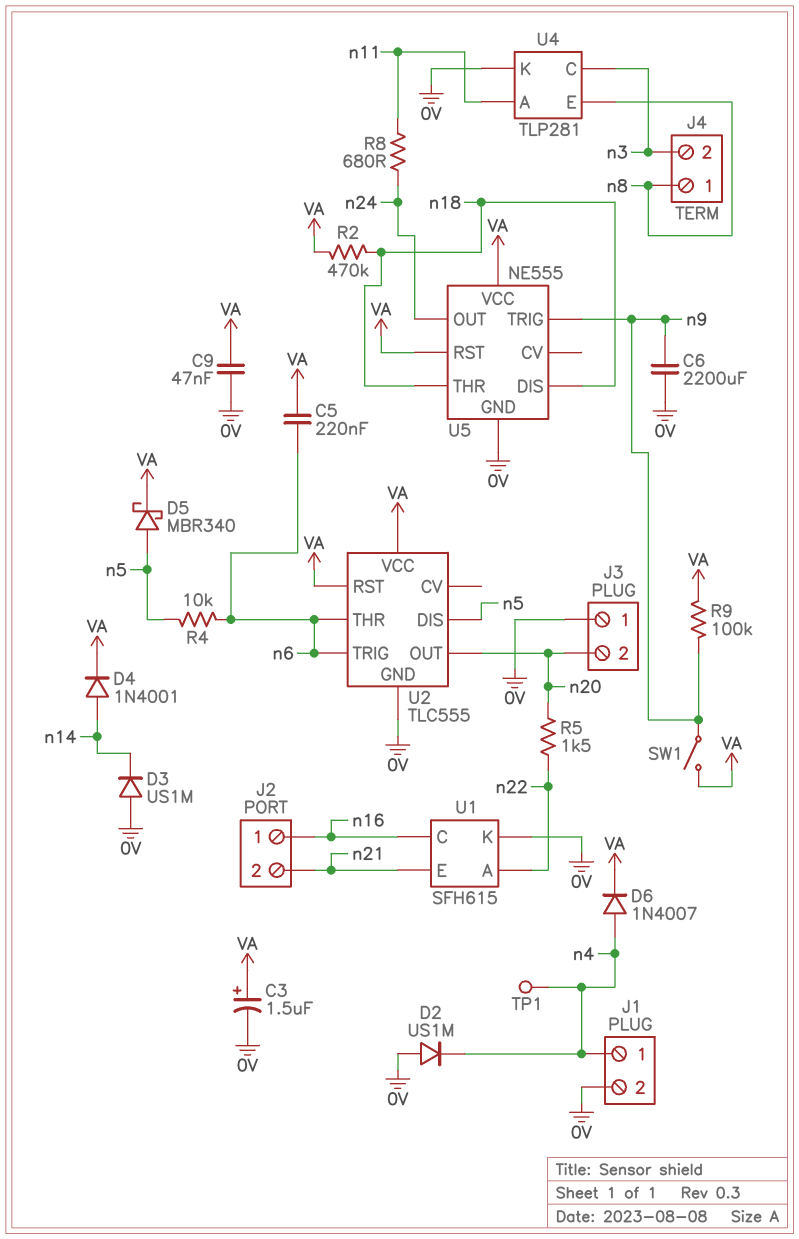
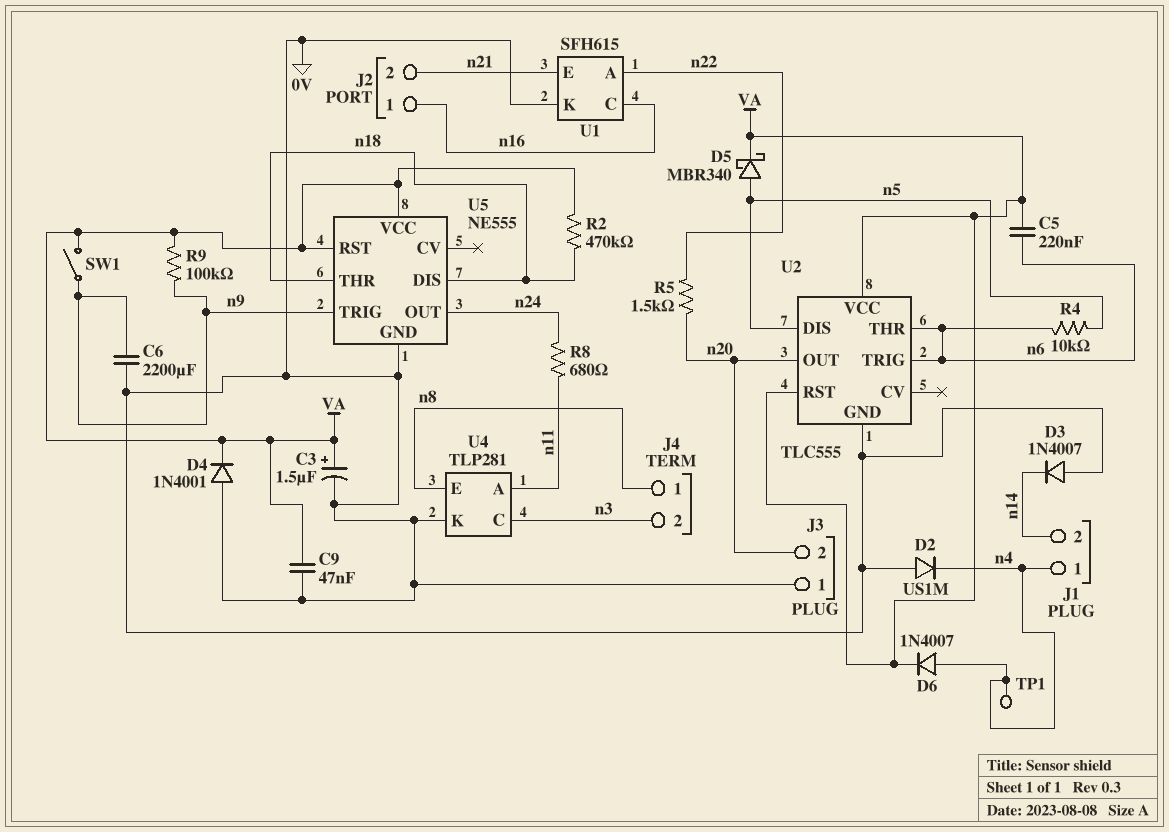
D3: diode US1M (A 0V, K n14) -> diode 1N4007 (A 0V, K n14)
D4: diode 1N4001 (A n14, K VA) -> diode 1N4001 (A 0V, K VA)
J1 pin 2: 0V -> n14

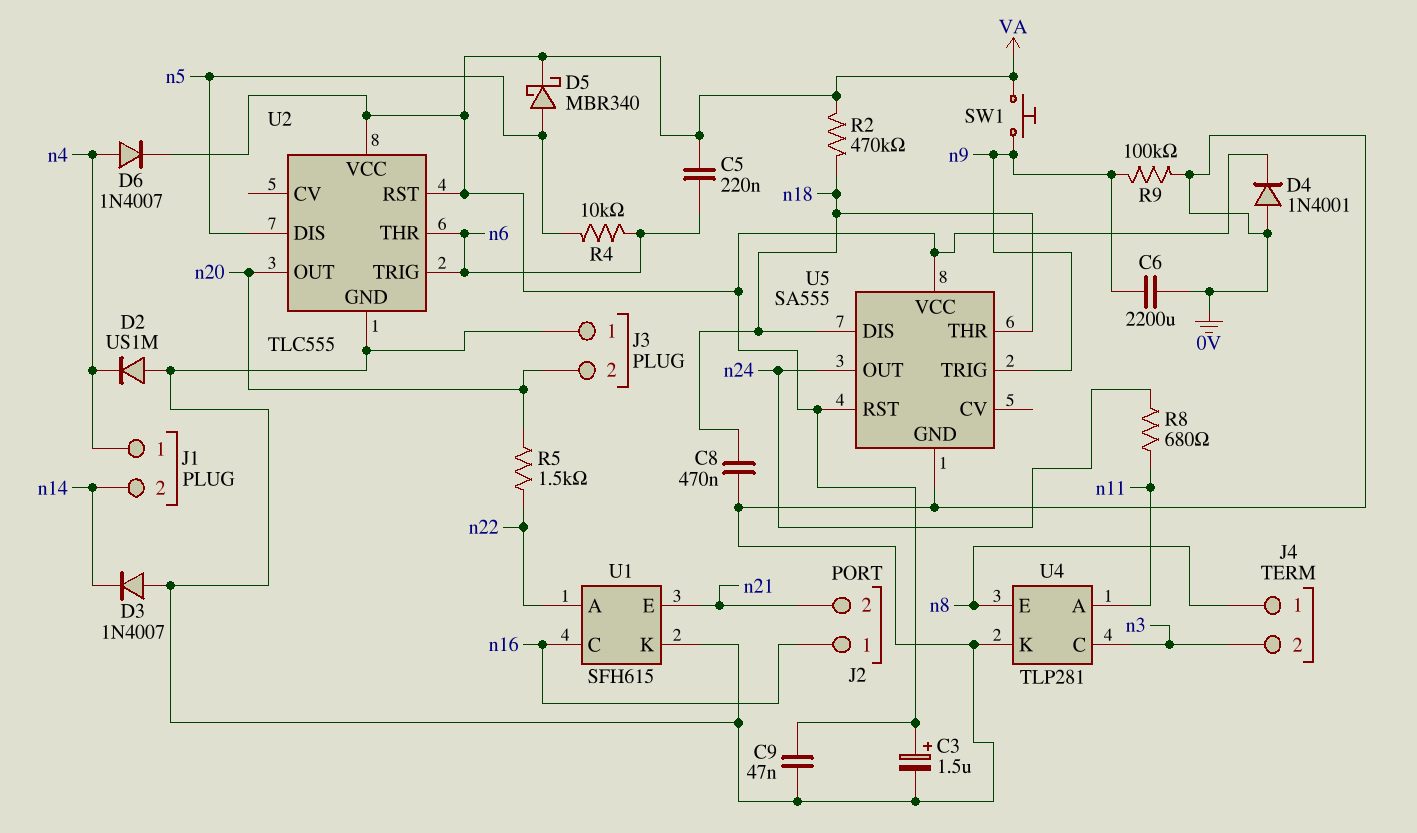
C8: none -> 470nF (0V, n18)
R9: 100k (VA, n9) -> 100k (0V, n9)
SW1: switch (VA, n9) -> button (VA, n9)
TP1: test point (n4) -> none
U5: NE555 -> SA555

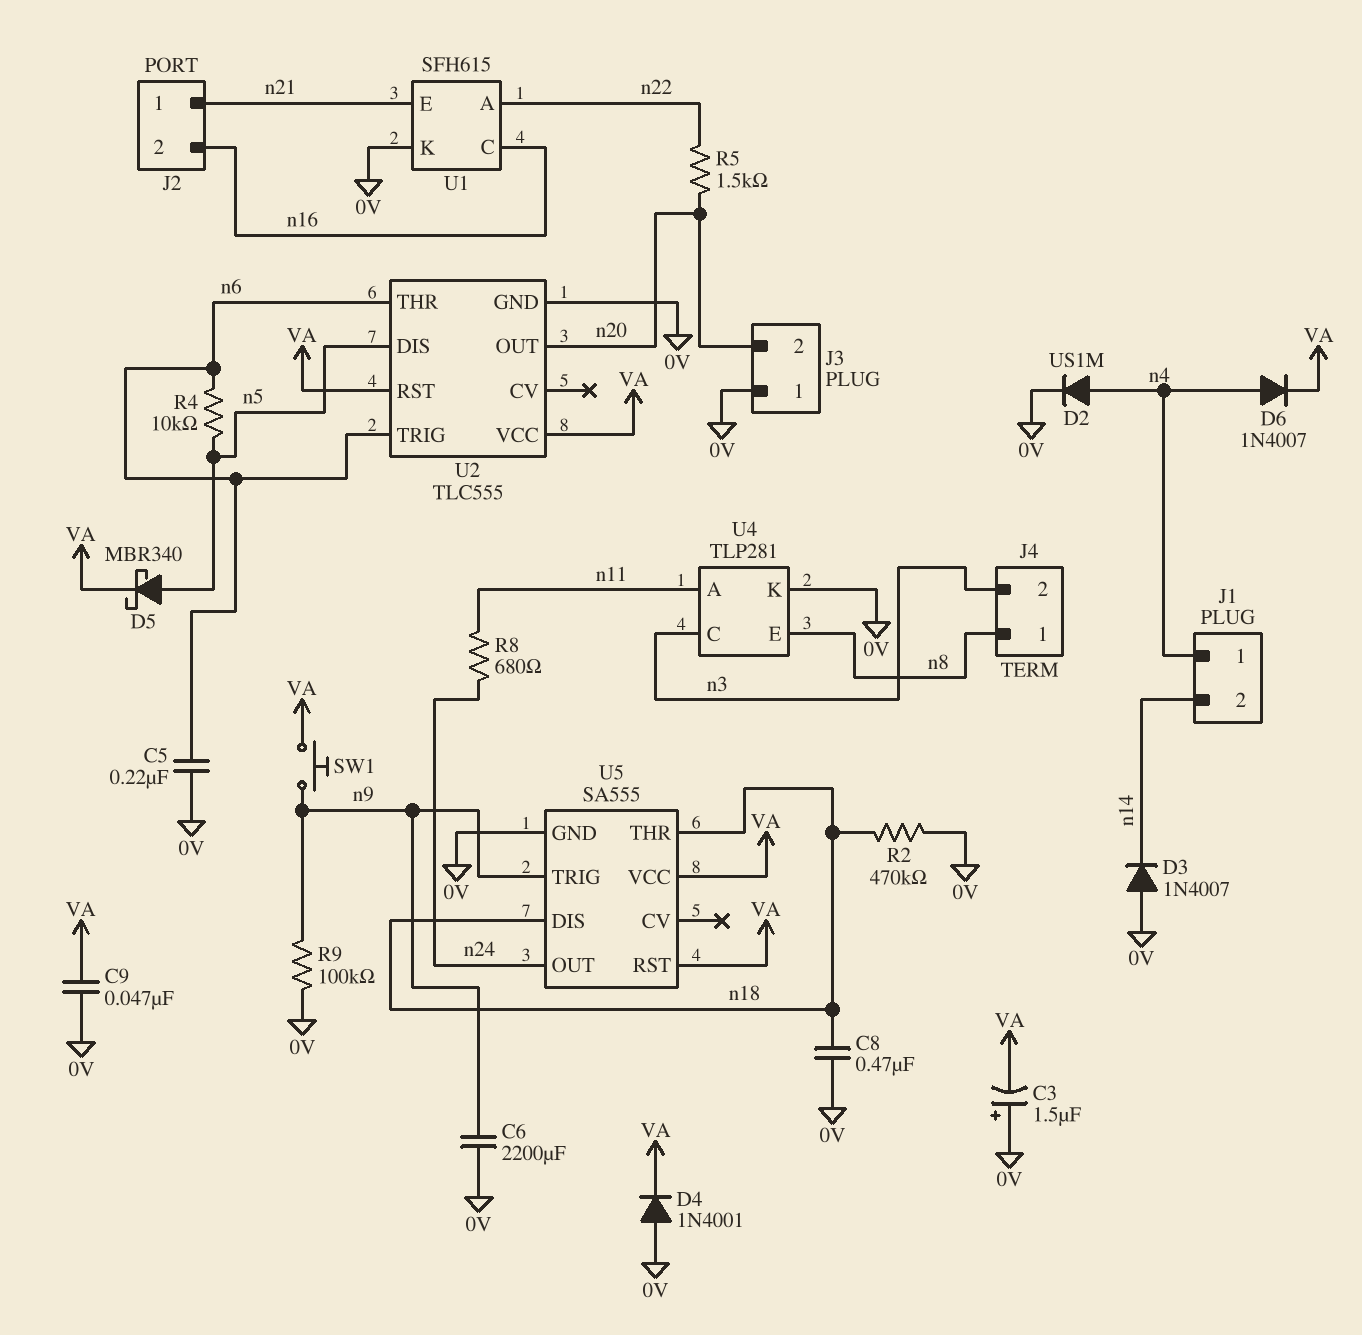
C3: 1.5uF (plus VA, minus 0V) -> 1.5uF (plus 0V, minus VA)
C5: 220nF (VA, n6) -> 220nF (0V, n6)
D2: diode US1M (A 0V, K n4) -> diode US1M (A n4, K 0V)
J2 pin 1: n16 -> n21
J2 pin 2: n21 -> n16
R2: 470k (VA, n18) -> 470k (0V, n18)

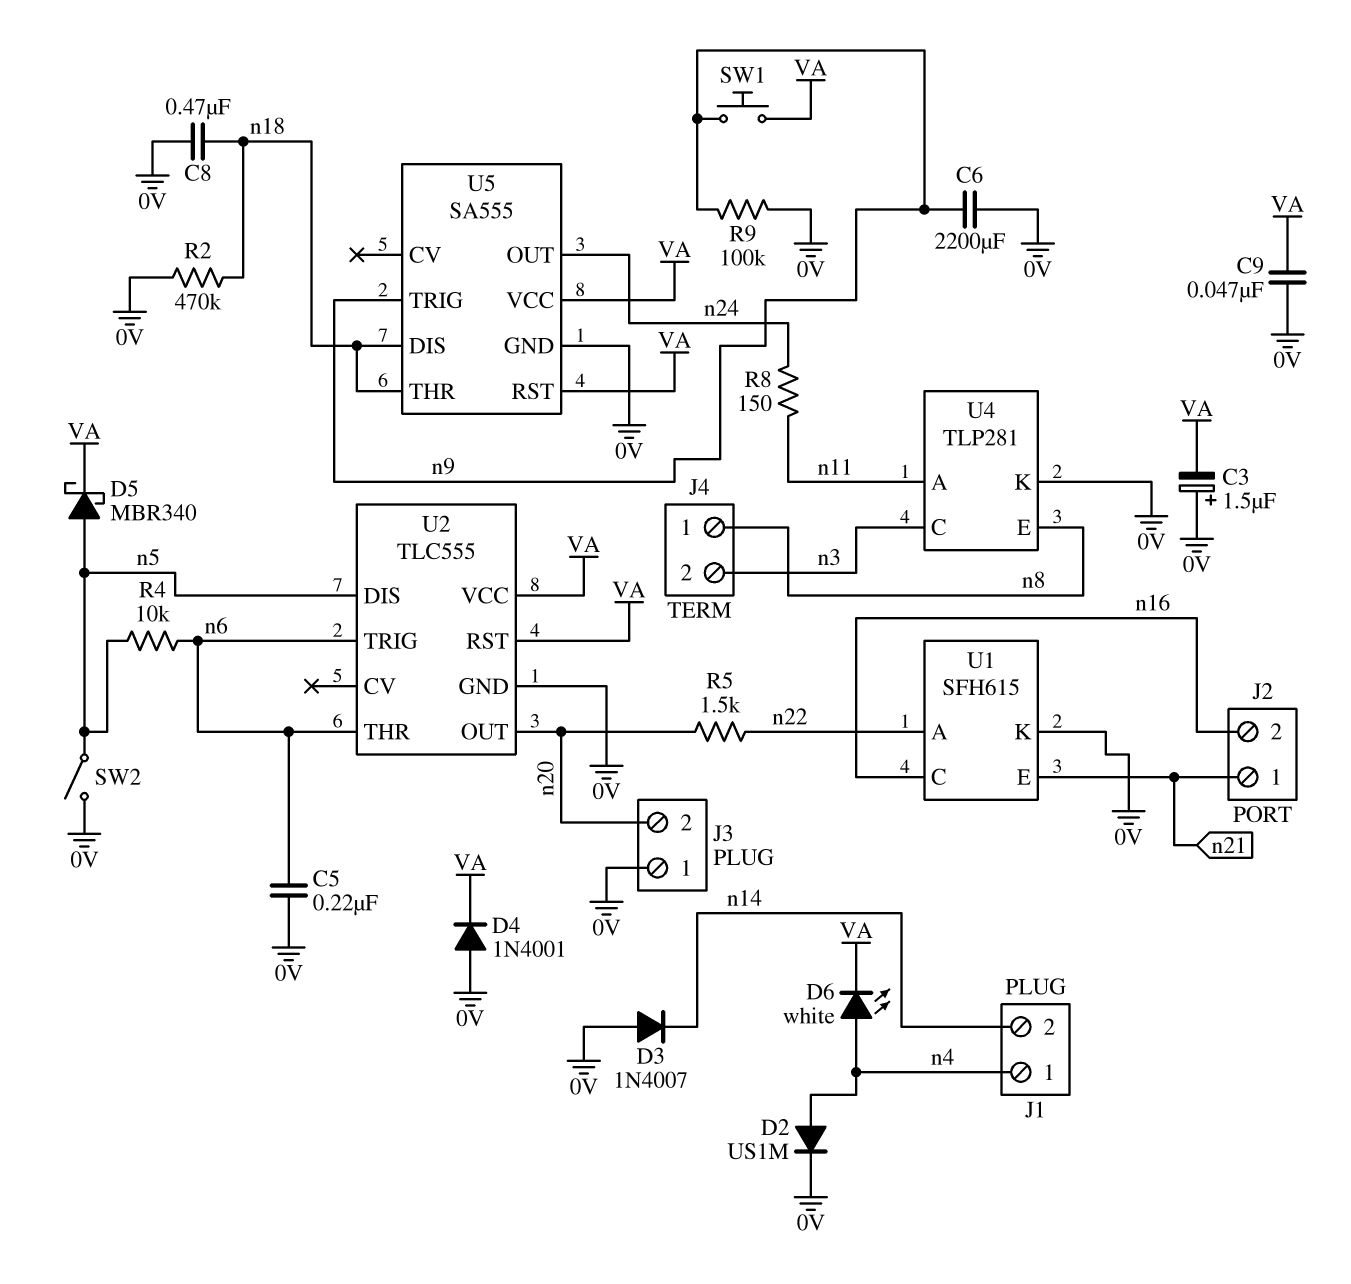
D6: diode 1N4007 (A n4, K VA) -> LED white (A n4, K VA)
R8: 680 (n11, n24) -> 150 (n11, n24)
SW2: none -> switch (0V, n5)

